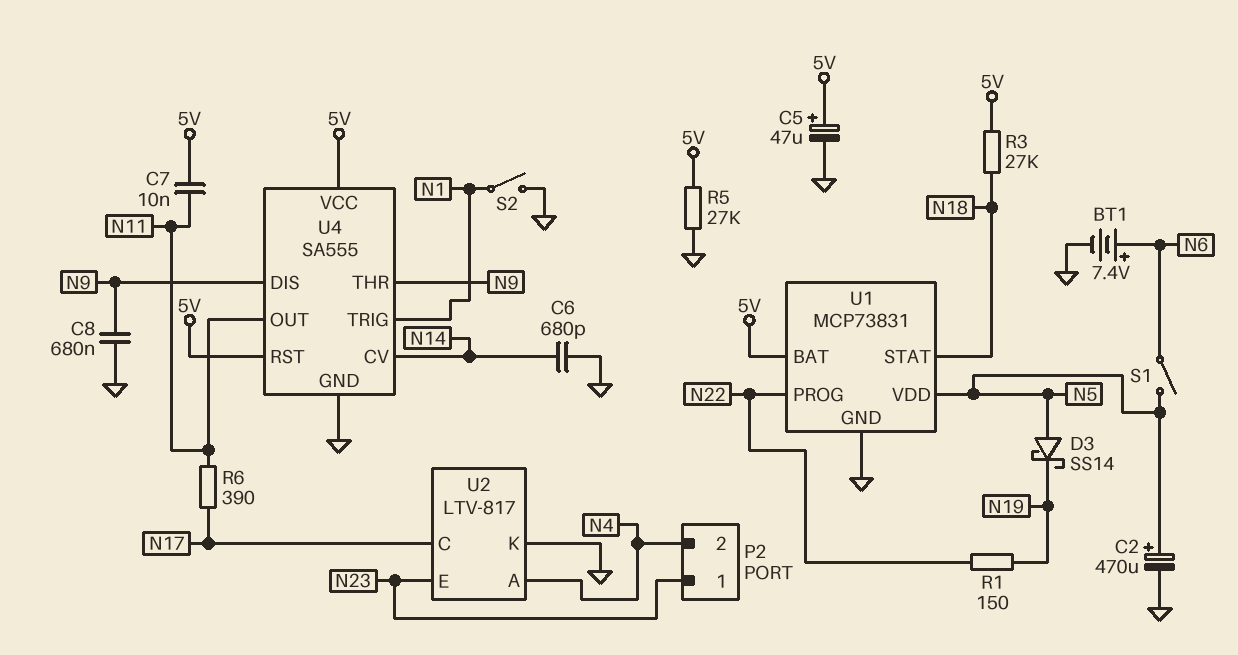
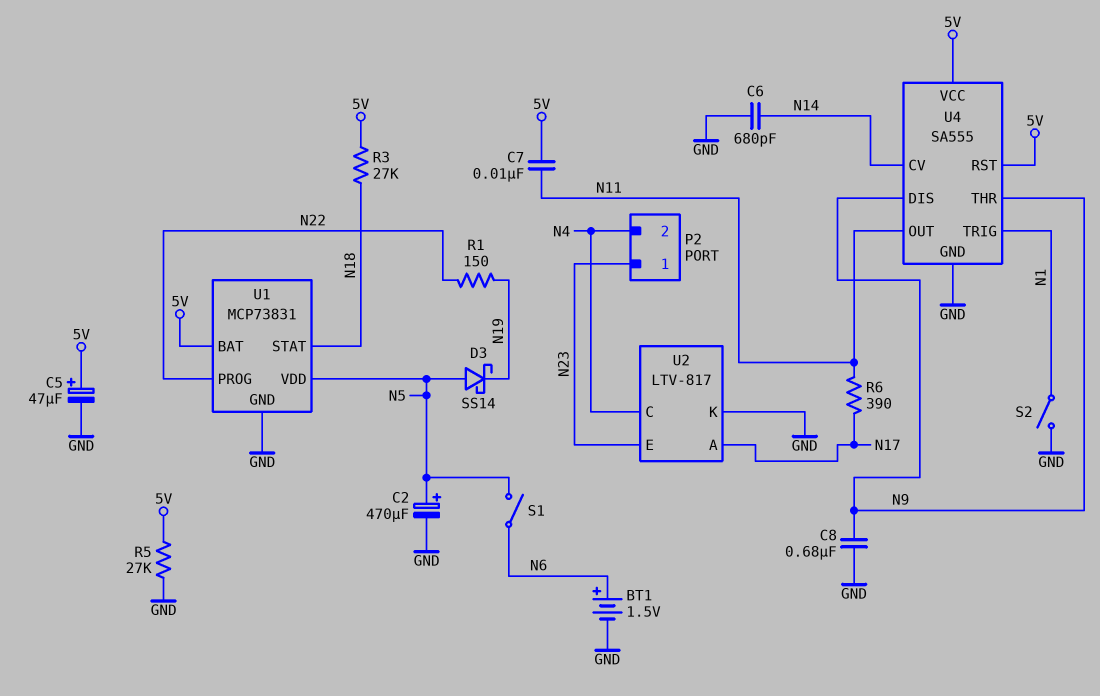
BT1: 7.4V (plus N6, minus GND) -> 1.5V (plus N6, minus GND)
U2 pin A: N4 -> N17
U2 pin C: N17 -> N4

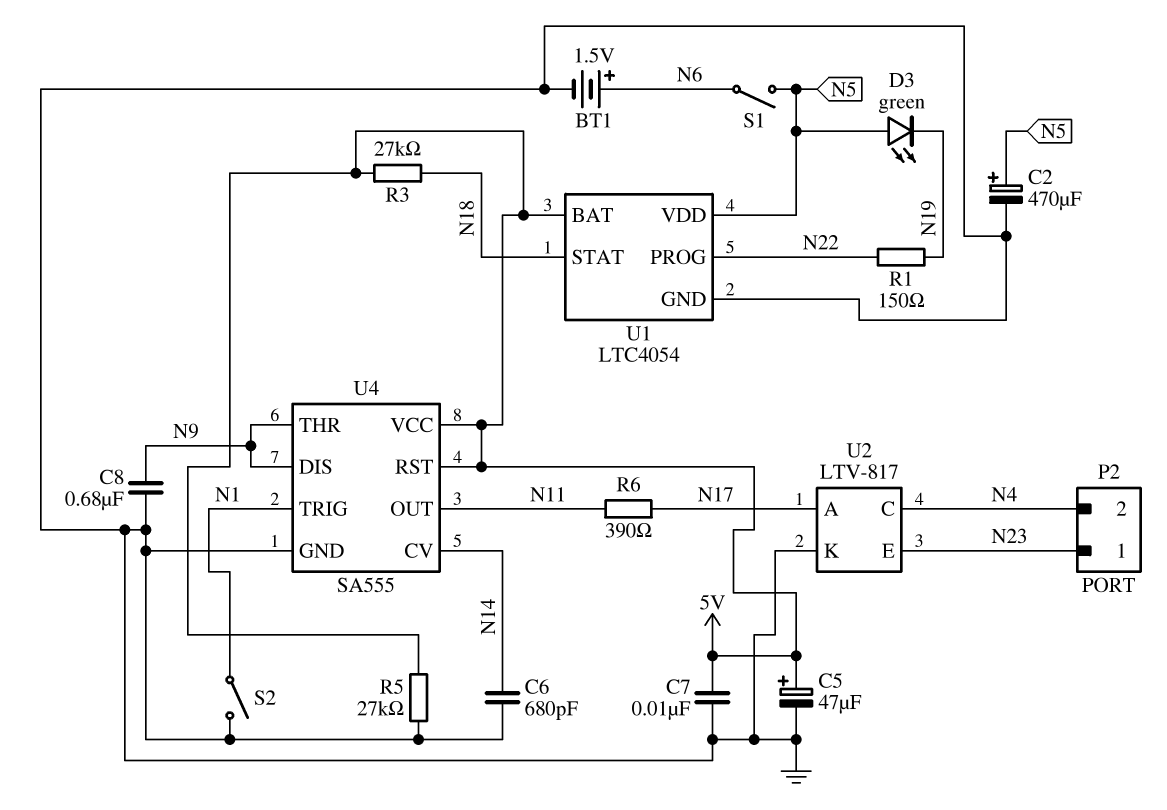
C7: 10nF (5V, N11) -> 10nF (5V, GND)
D3: schottky SS14 (A N5, K N19) -> LED green (A N5, K N19)
U1: MCP73831 -> LTC4054

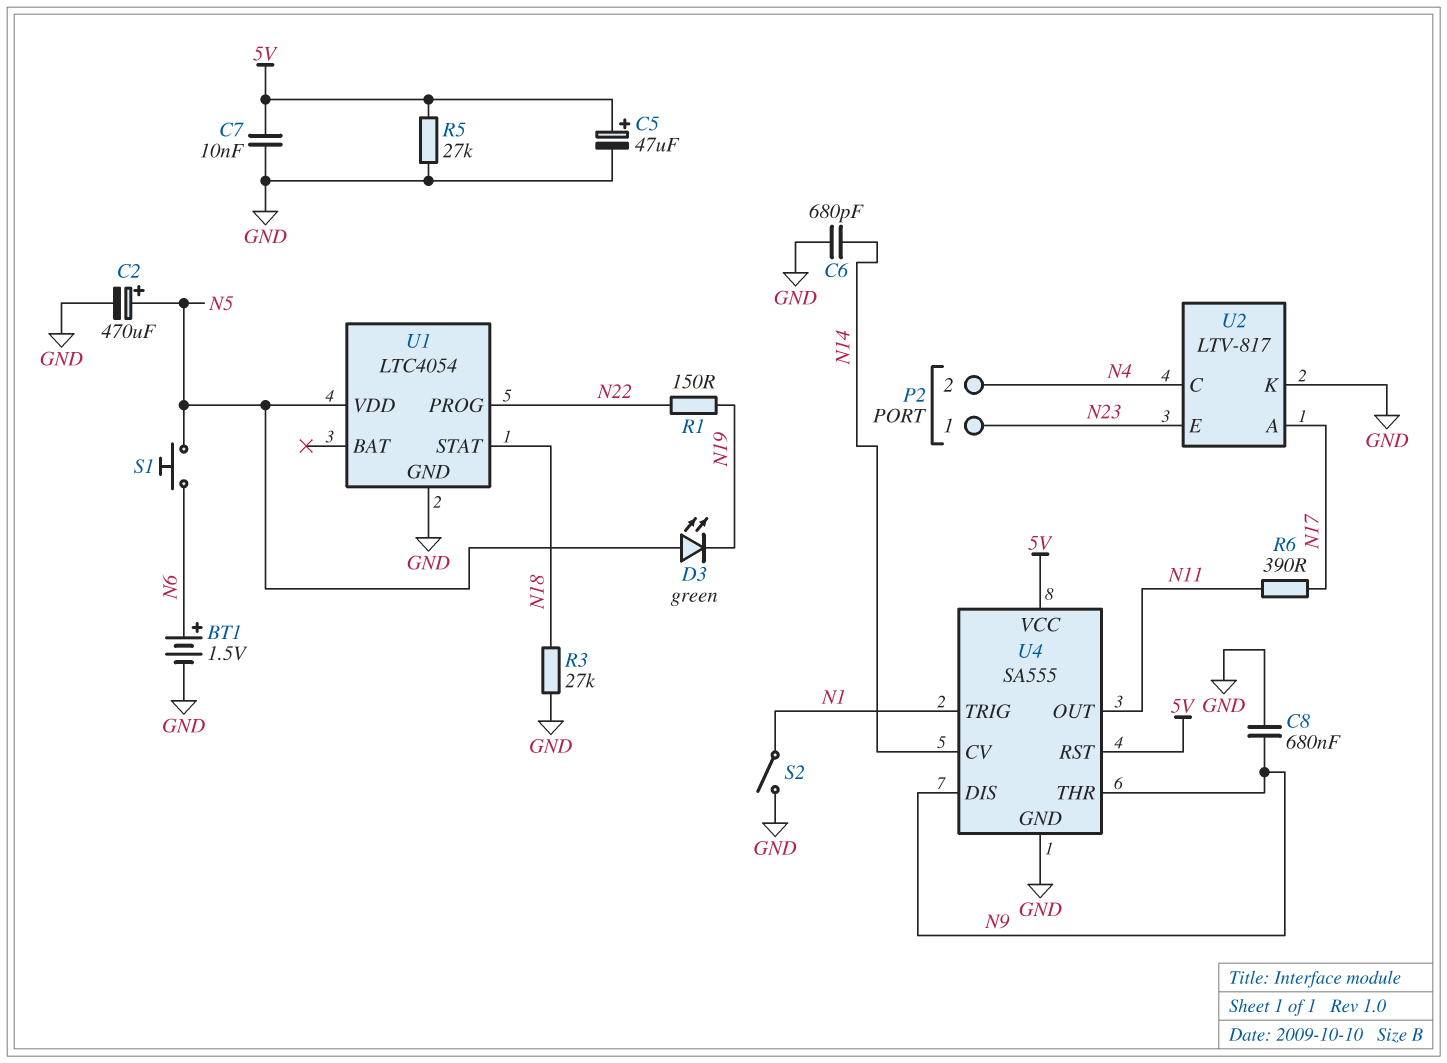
R3: 27k (5V, N18) -> 27k (GND, N18)
S1: switch (N5, N6) -> button (N5, N6)
U1 pin BAT: 5V -> none

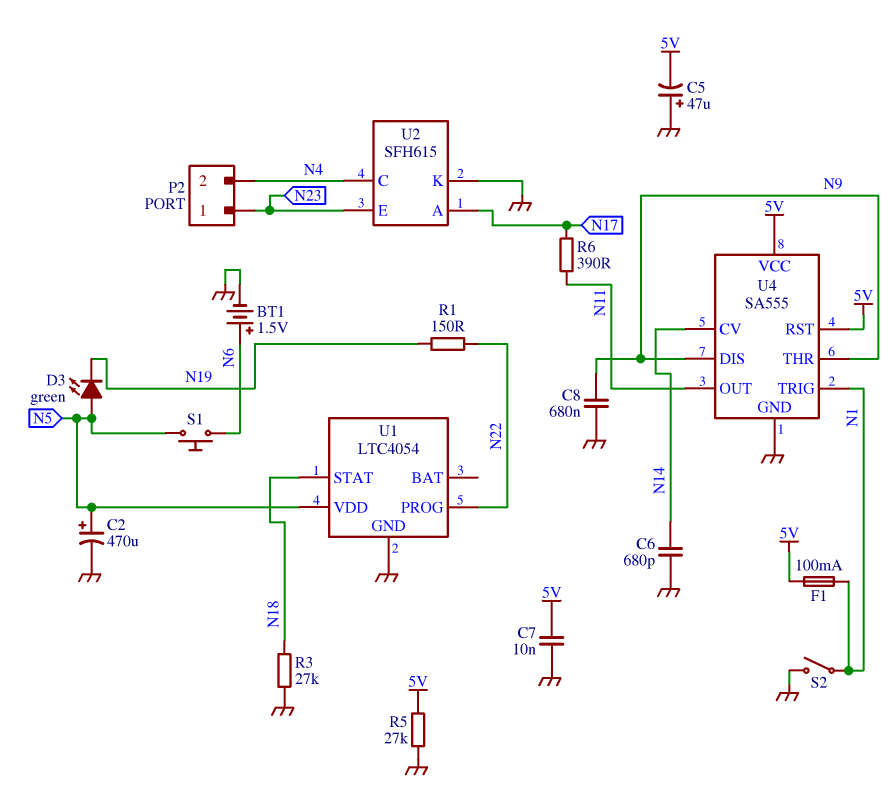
C5: 47uF (plus 5V, minus GND) -> 47uF (plus GND, minus 5V)
F1: none -> 100mA (5V, N1)
U2: LTV-817 -> SFH615

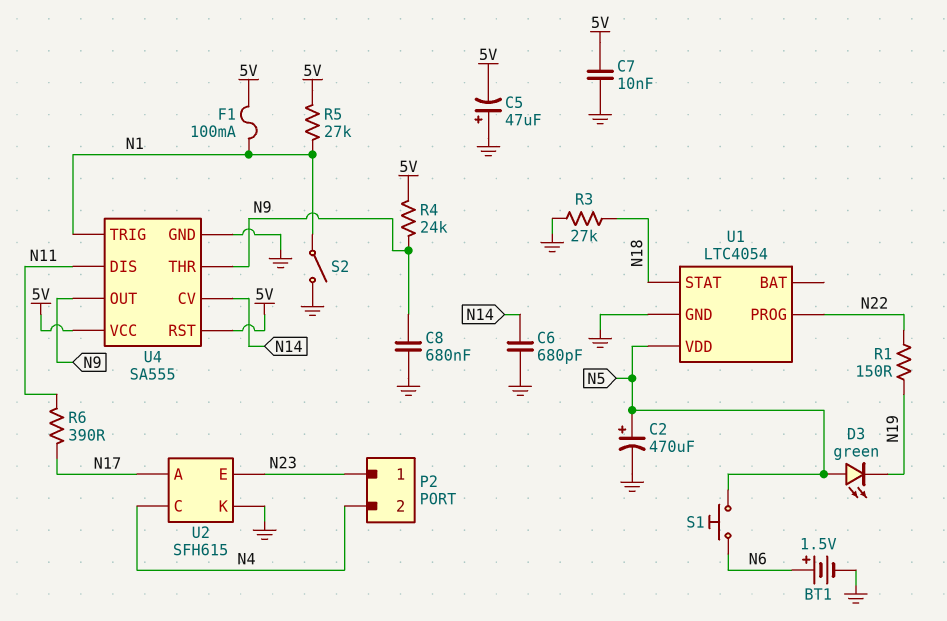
R4: none -> 24k (5V, N9)
R5: 27k (5V, GND) -> 27k (5V, N1)
U4 pin DIS: N9 -> N11
U4 pin OUT: N11 -> N9

